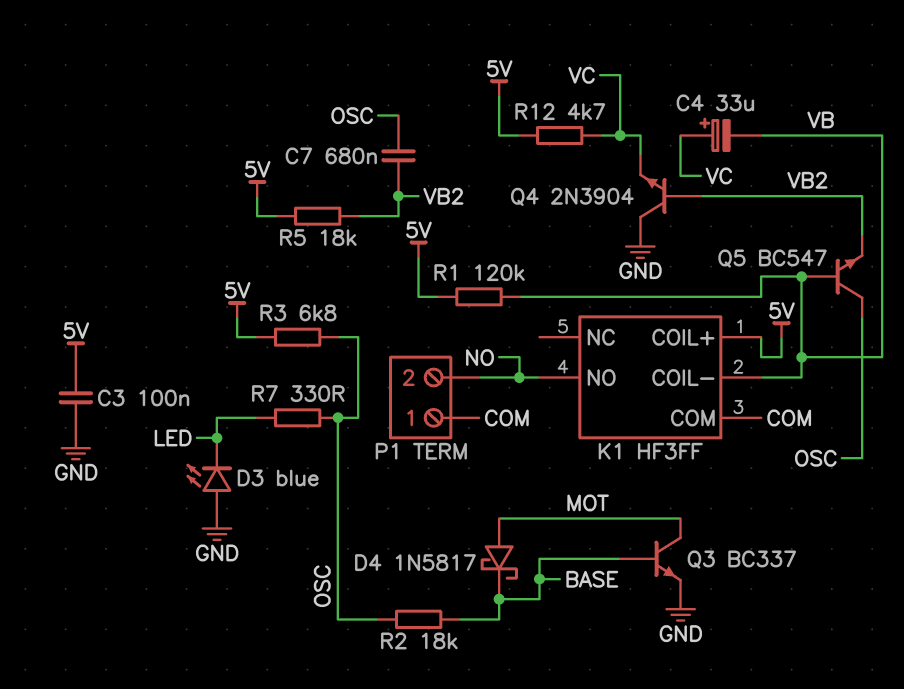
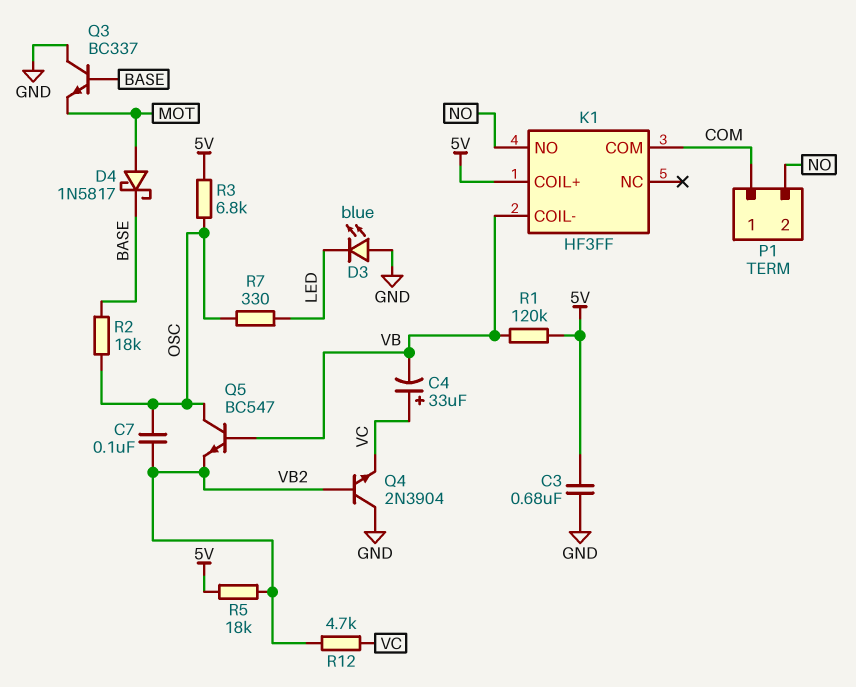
C3: 100nF (5V, GND) -> 680nF (5V, GND)
C7: 680nF (OSC, VB2) -> 100nF (OSC, VB2)
Q3: NPN BC337 (B BASE, C MOT, E GND) -> NPN BC337 (B BASE, C GND, E MOT)
R12: 4.7k (5V, VC) -> 4.7k (VB2, VC)

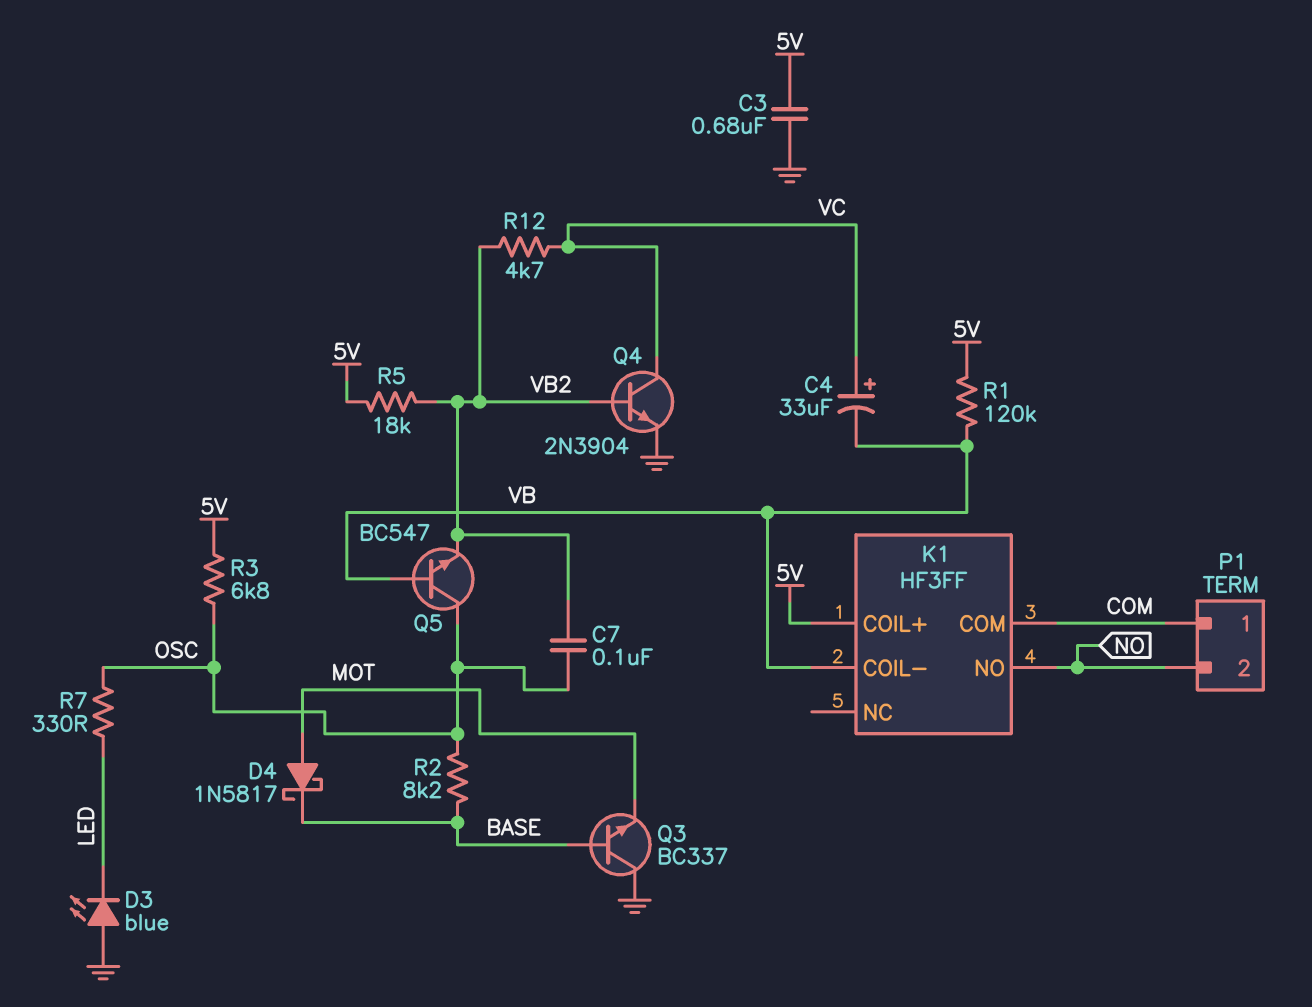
Q4: NPN 2N3904 (B VB2, C GND, E VC) -> NPN 2N3904 (B VB2, C VC, E GND)
R2: 18k (BASE, OSC) -> 8.2k (BASE, OSC)

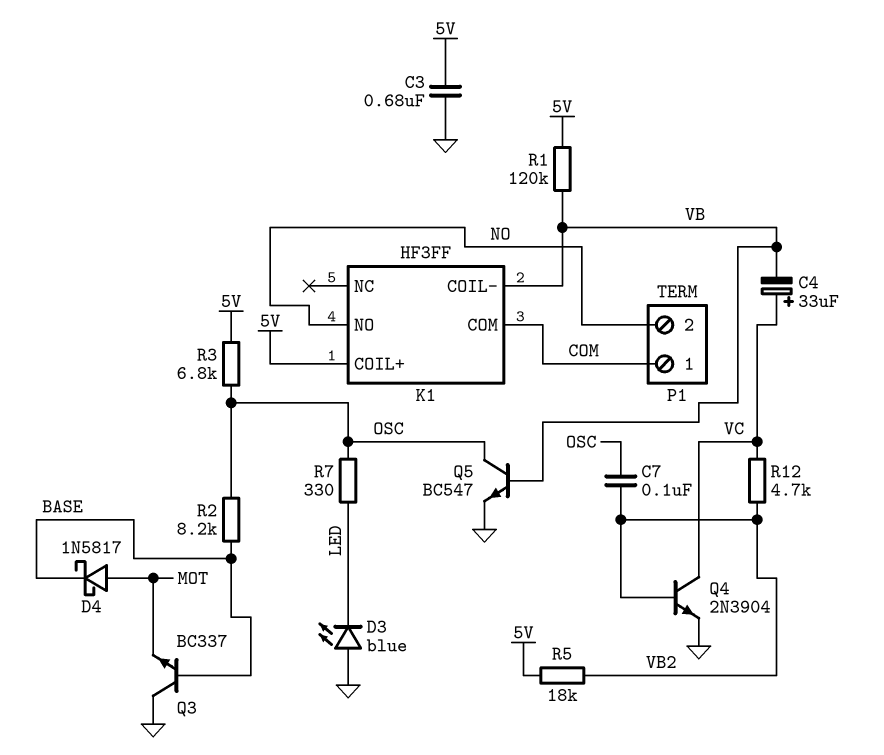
Q5: NPN BC547 (B VB, C OSC, E VB2) -> NPN BC547 (B VB, C OSC, E GND)

